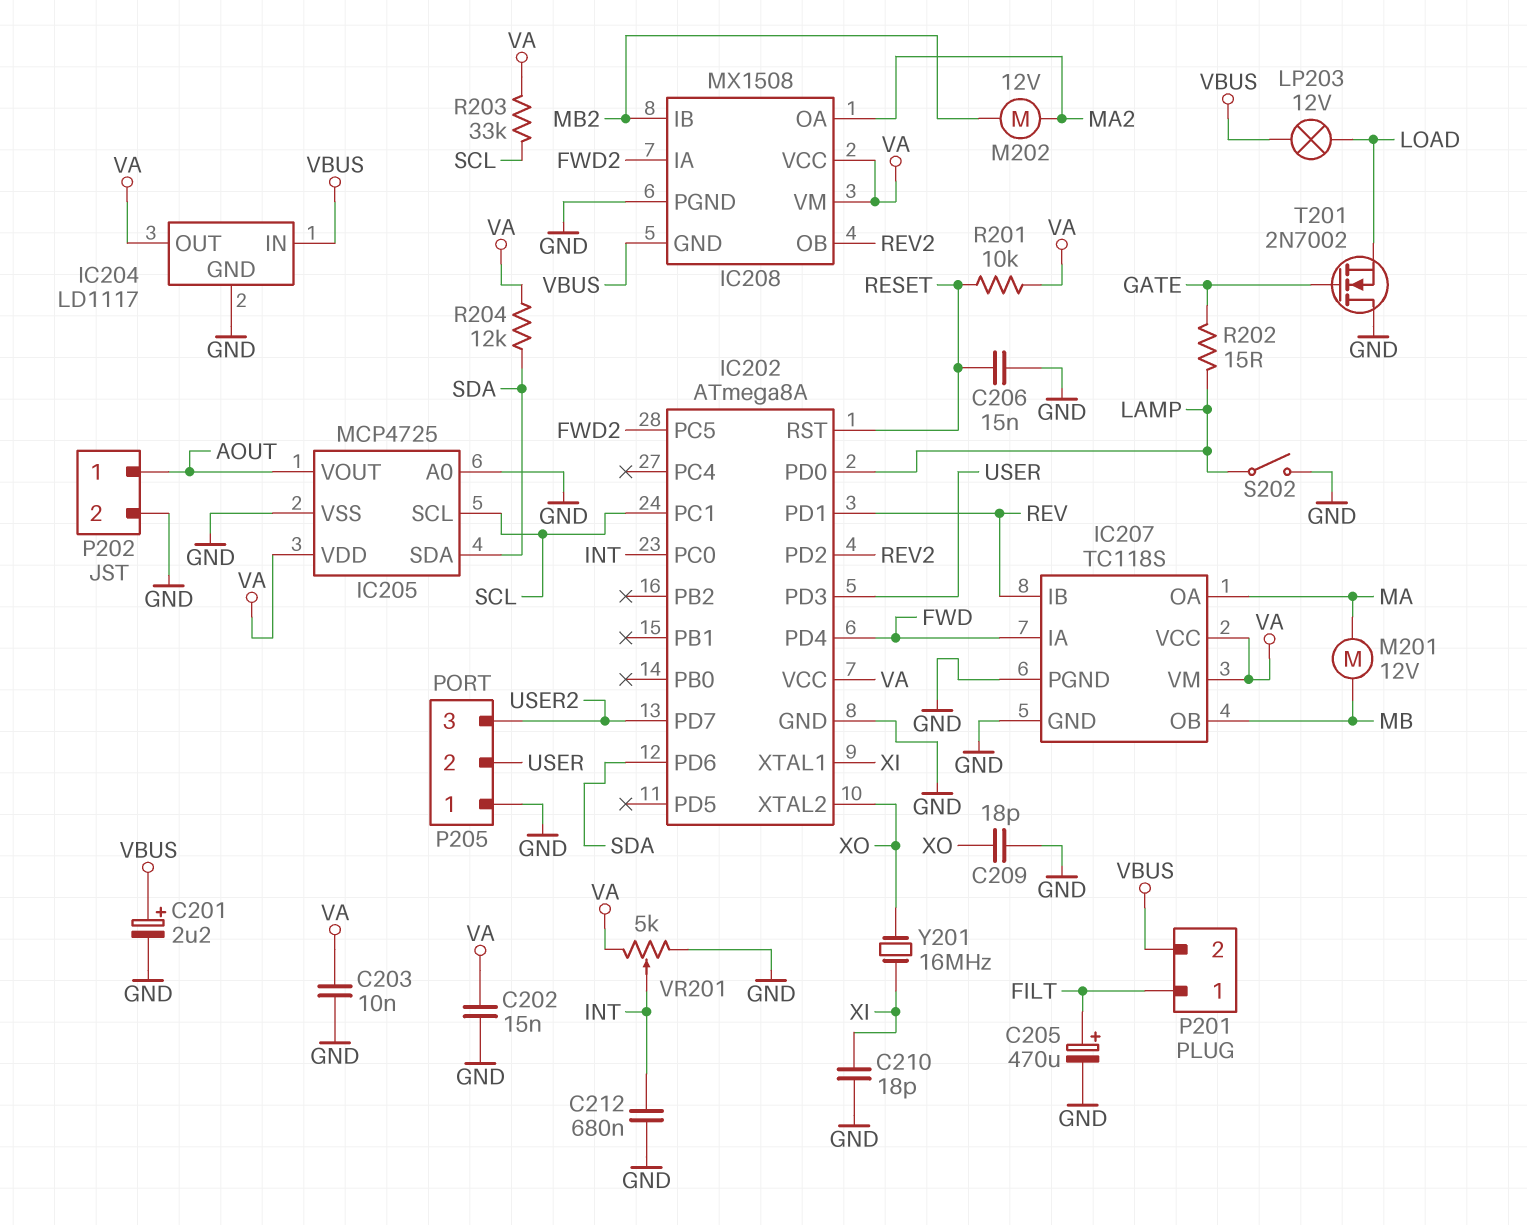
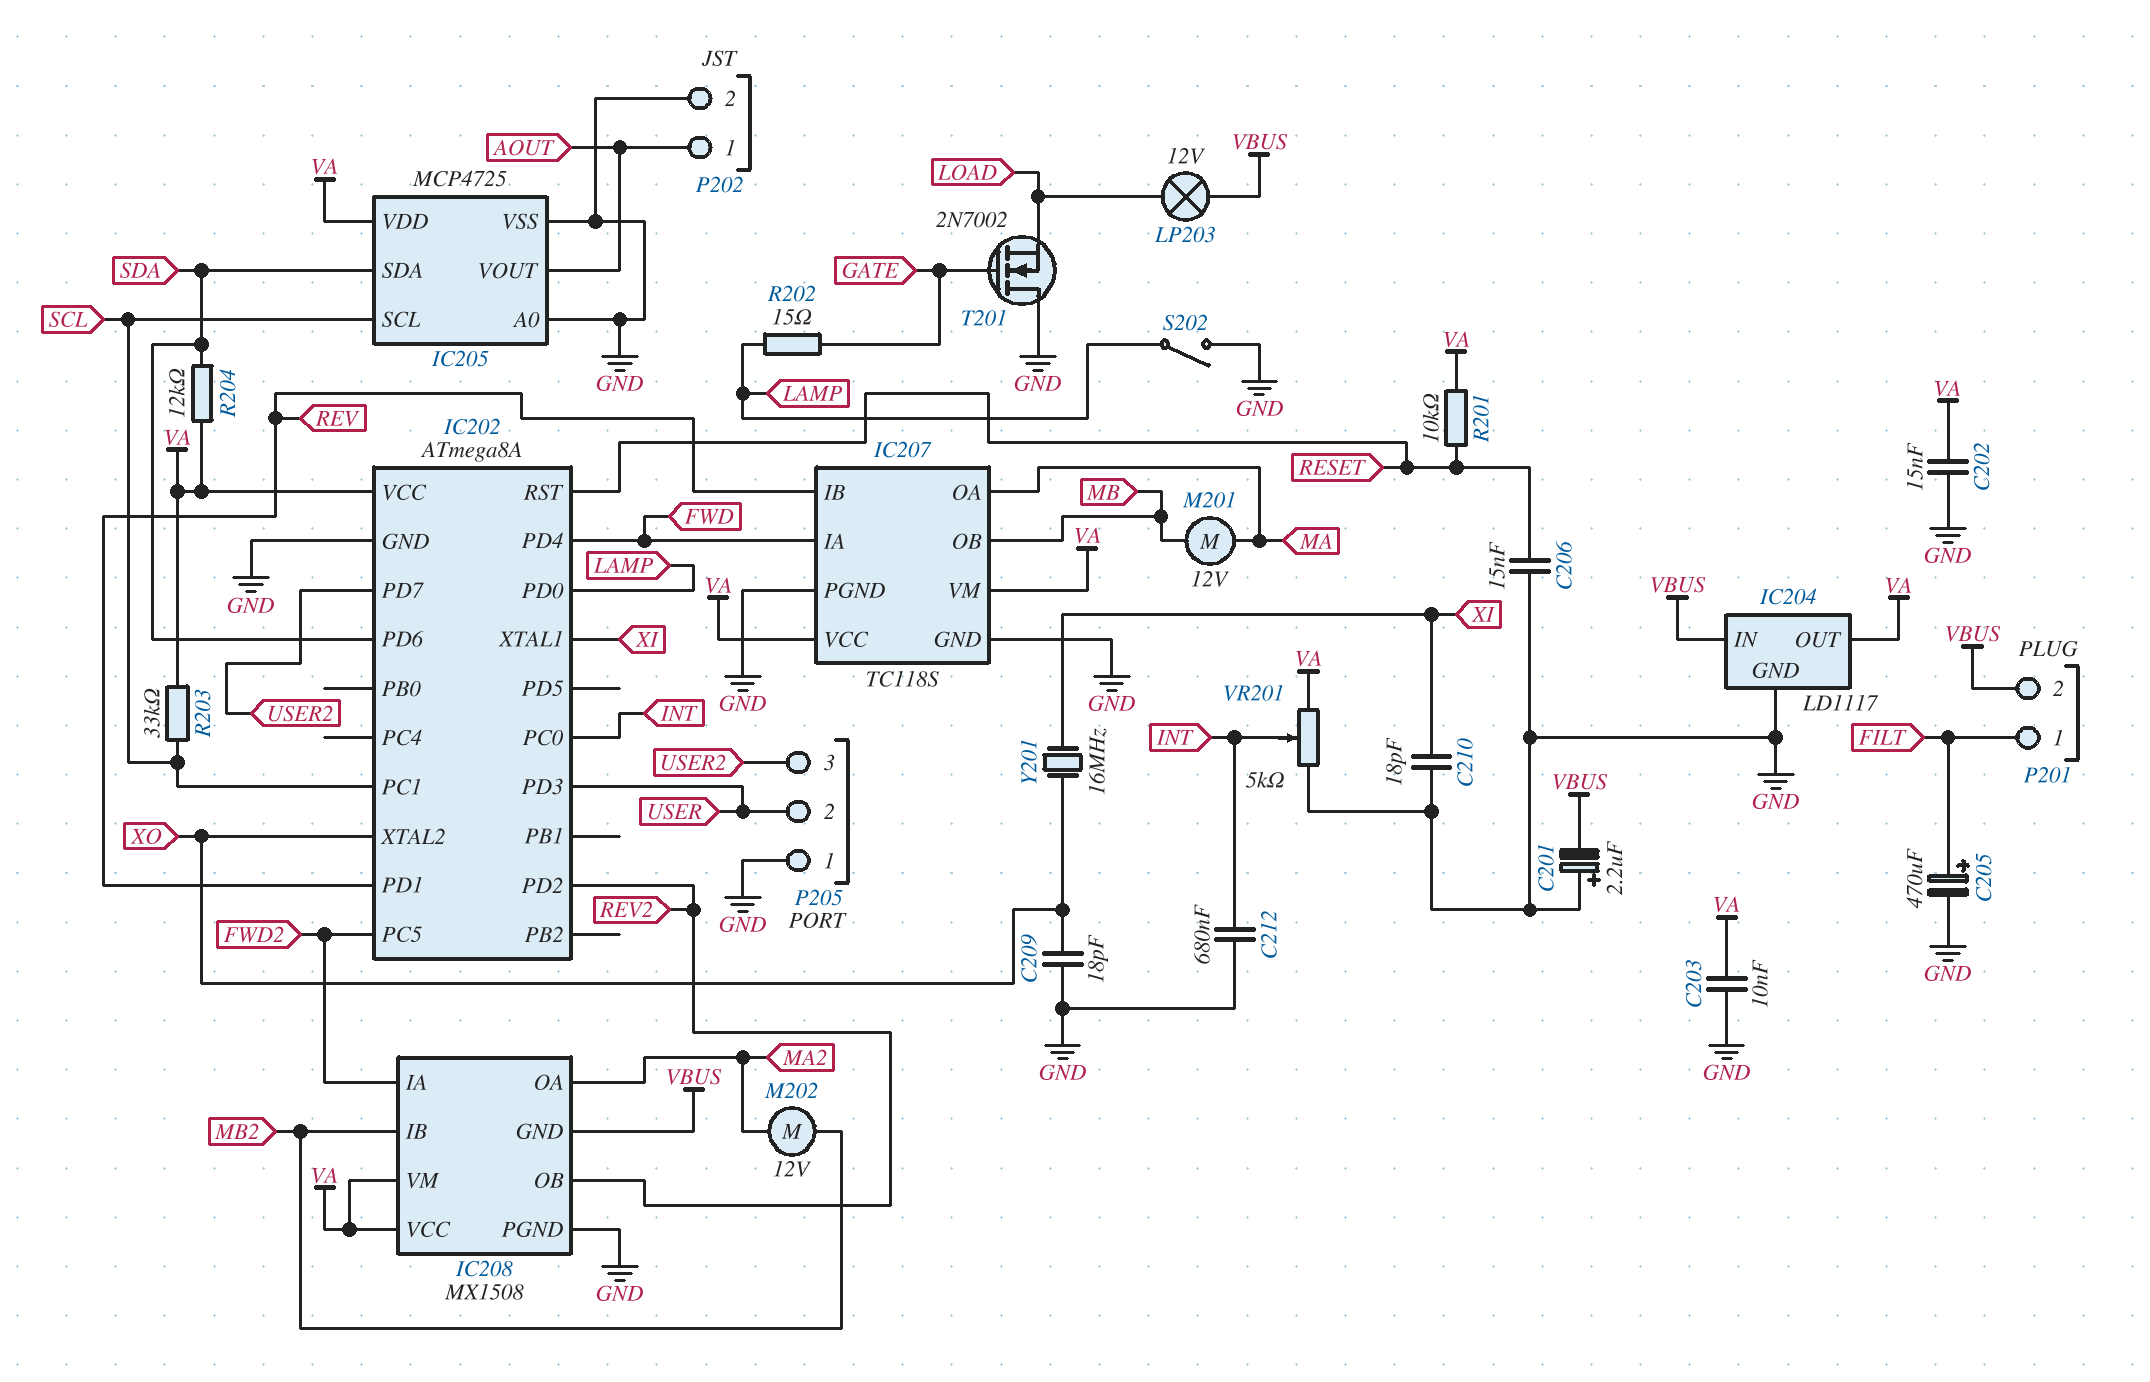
C201: 2.2uF (plus VBUS, minus GND) -> 2.2uF (plus GND, minus VBUS)

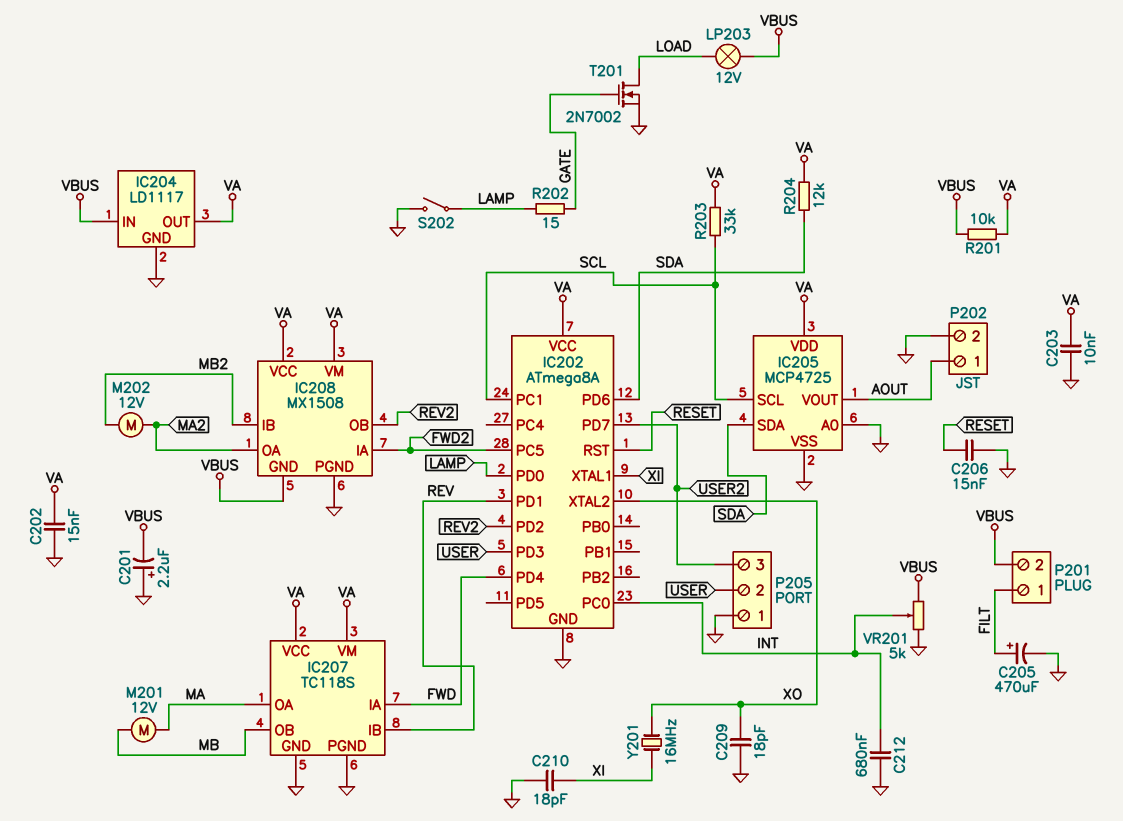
R201: 10k (RESET, VA) -> 10k (VA, VBUS)
T201: NMOS 2N7002 (G GATE, D GND, S LOAD) -> NMOS 2N7002 (G GATE, D LOAD, S GND)
VR201: 5k (GND, VA, wiper INT) -> 5k (GND, VBUS, wiper INT)

